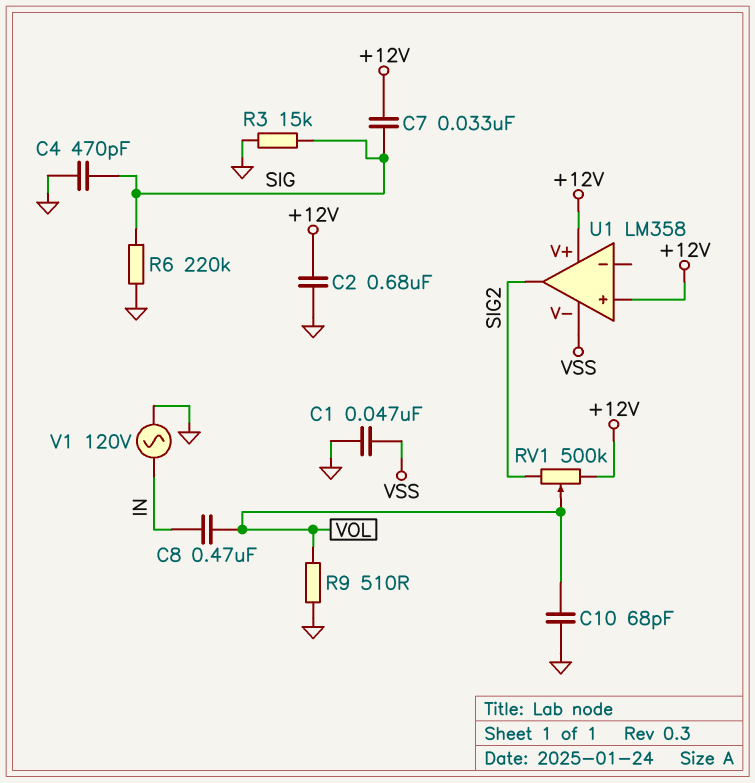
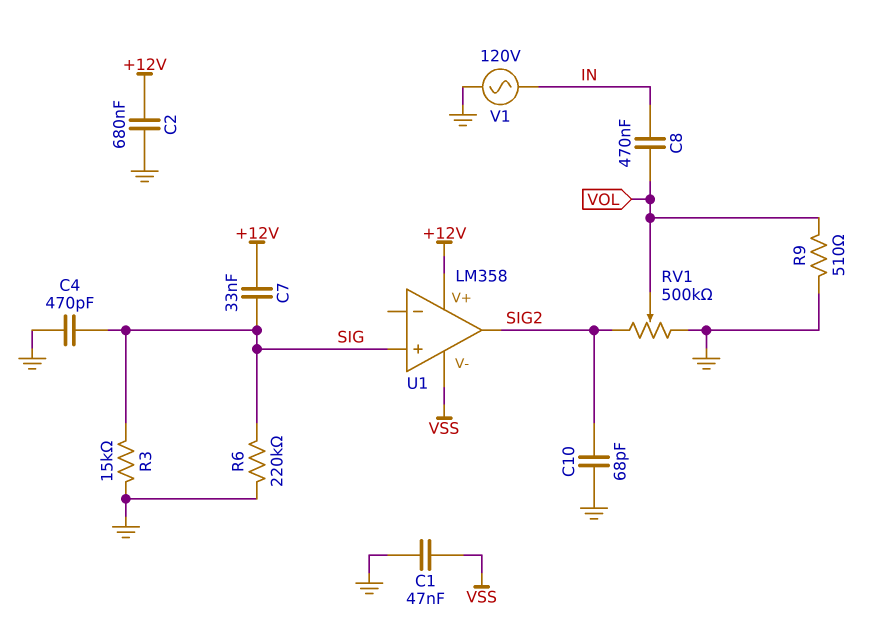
C10: 68pF (GND, VOL) -> 68pF (GND, SIG2)
RV1: 500k (+12V, SIG2, wiper VOL) -> 500k (GND, SIG2, wiper VOL)
U1 pin in+: +12V -> SIG

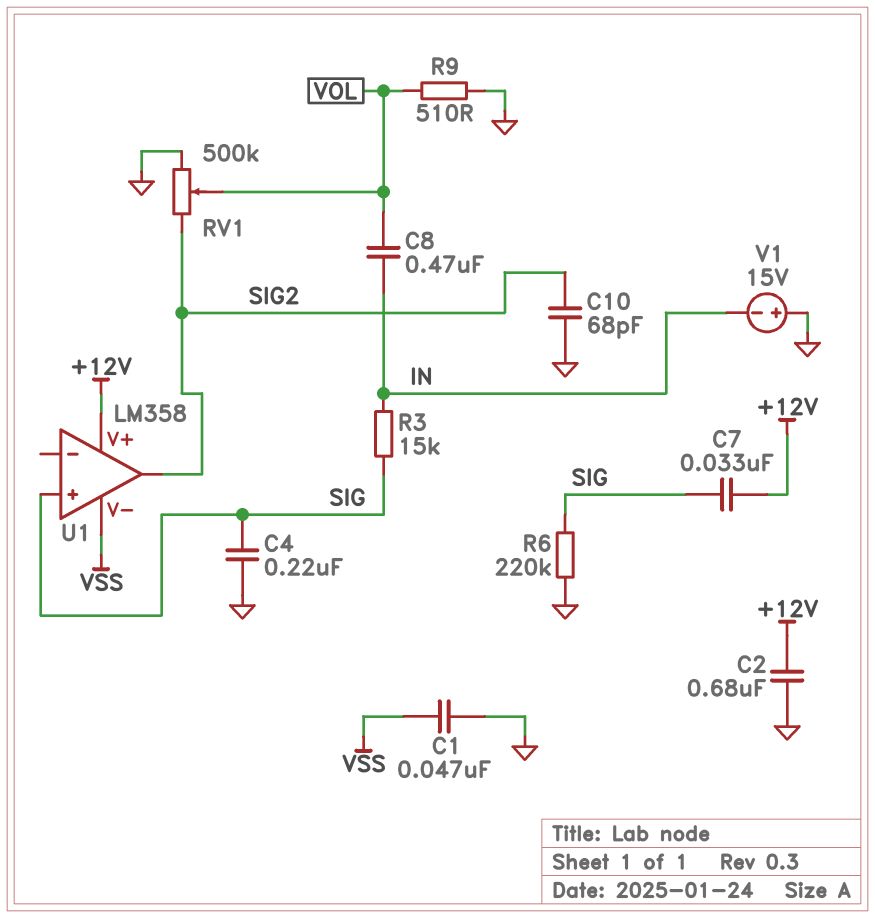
C4: 470pF (GND, SIG) -> 220nF (GND, SIG)
R3: 15k (GND, SIG) -> 15k (IN, SIG)
V1: AC 120V (GND, IN) -> 15V (plus GND, minus IN)

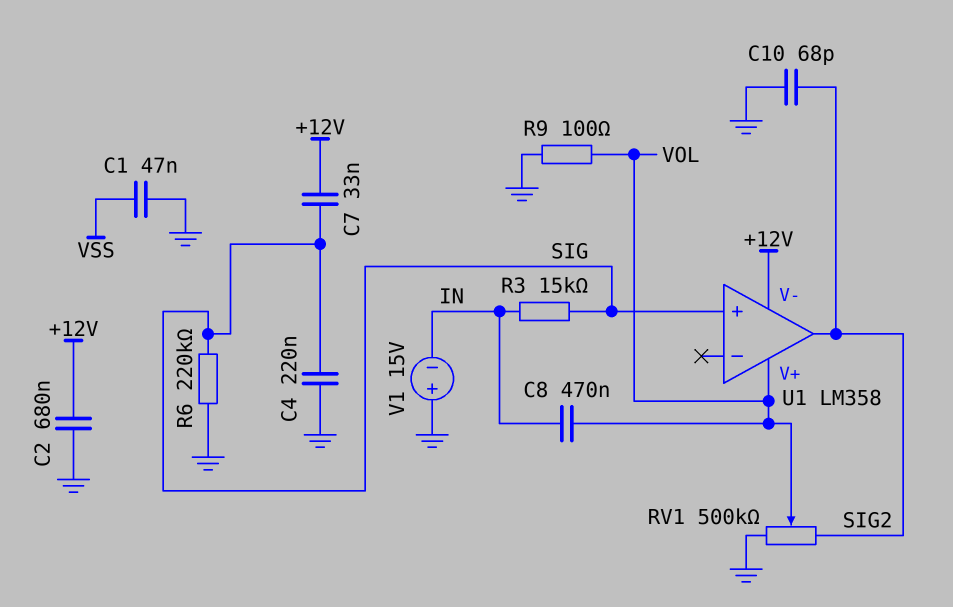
R9: 510 (GND, VOL) -> 100 (GND, VOL)
U1 pin V+: +12V -> VOL
U1 pin V-: VSS -> +12V

